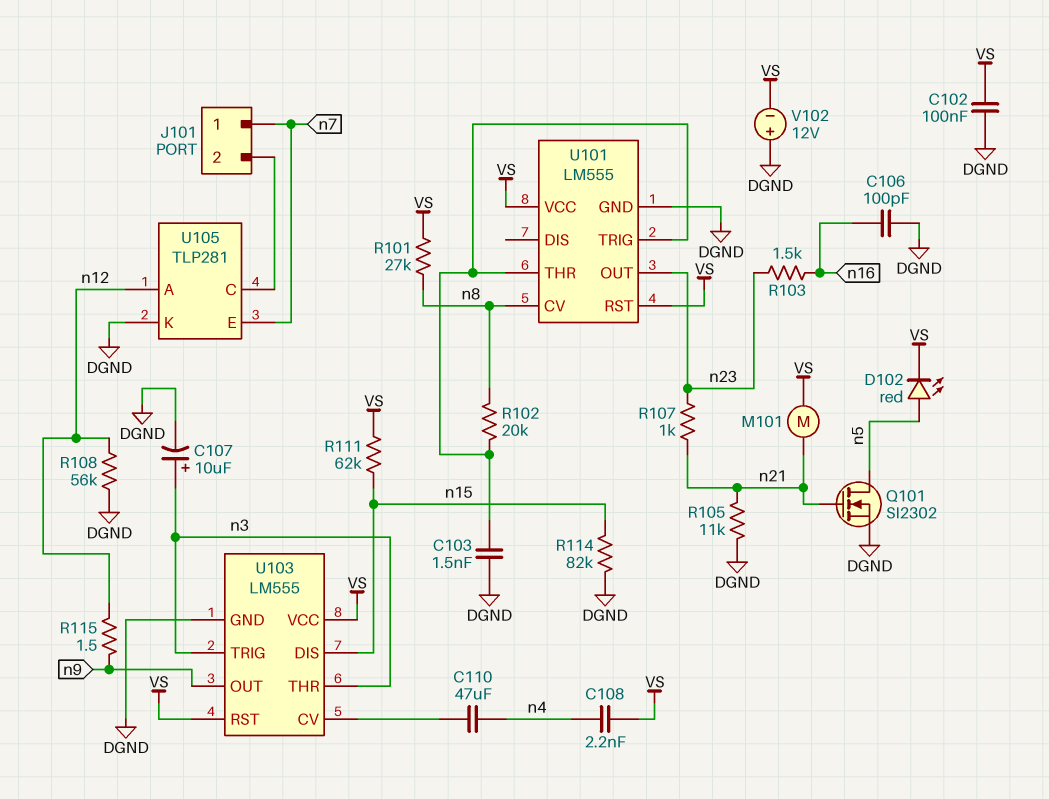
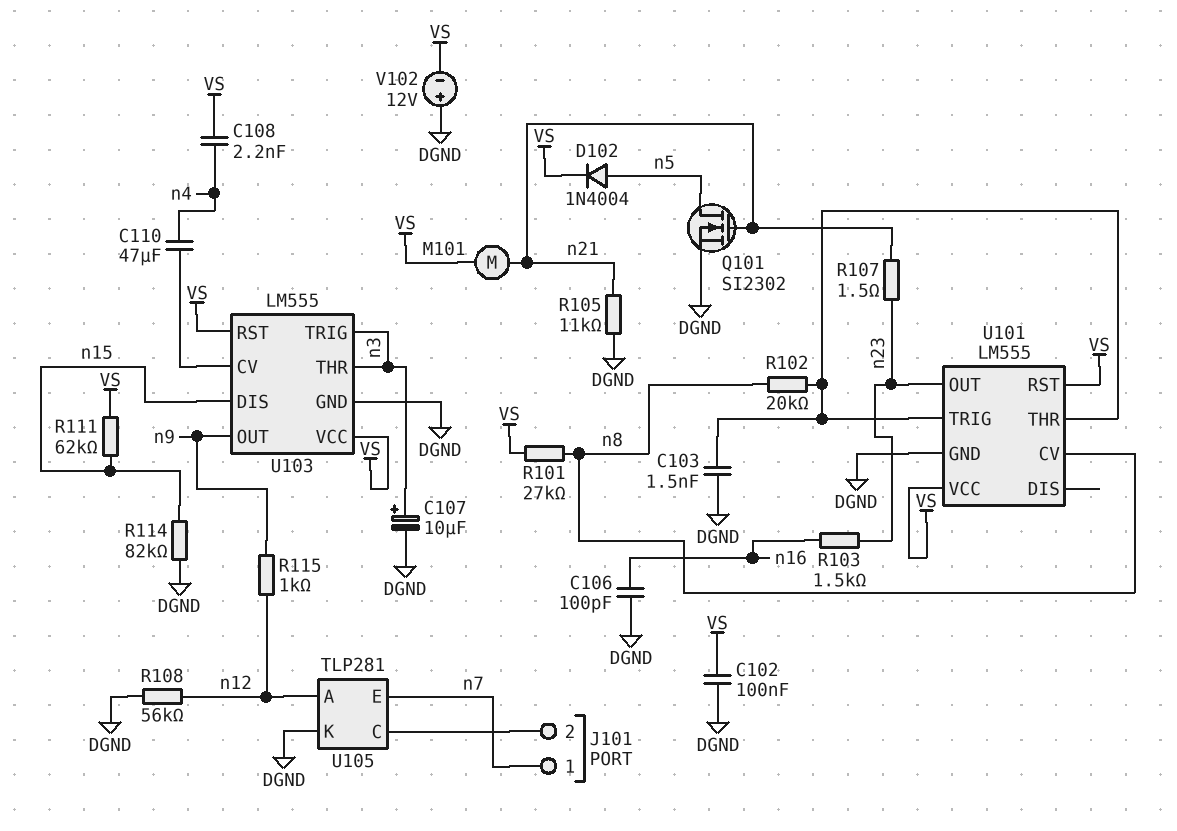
D102: LED red (A n5, K VS) -> diode 1N4004 (A n5, K VS)
R107: 1k (n21, n23) -> 1.5 (n21, n23)
R115: 1.5 (n9, n12) -> 1k (n9, n12)

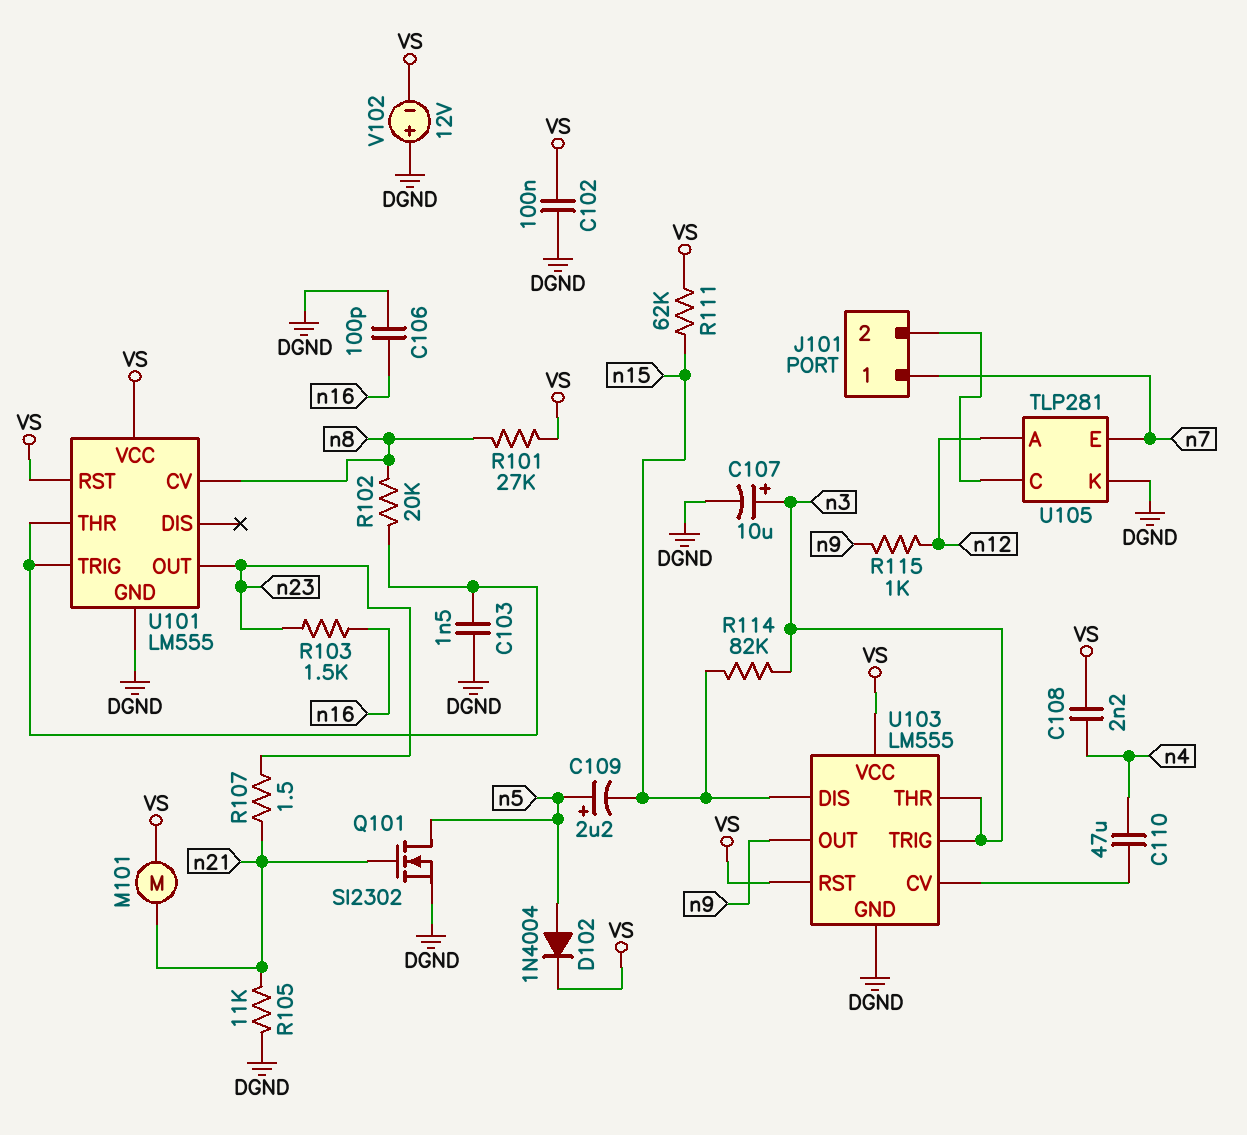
C109: none -> 2.2uF (plus n5, minus n15)
R108: 56k (DGND, n12) -> none
R114: 82k (DGND, n15) -> 82k (n3, n15)

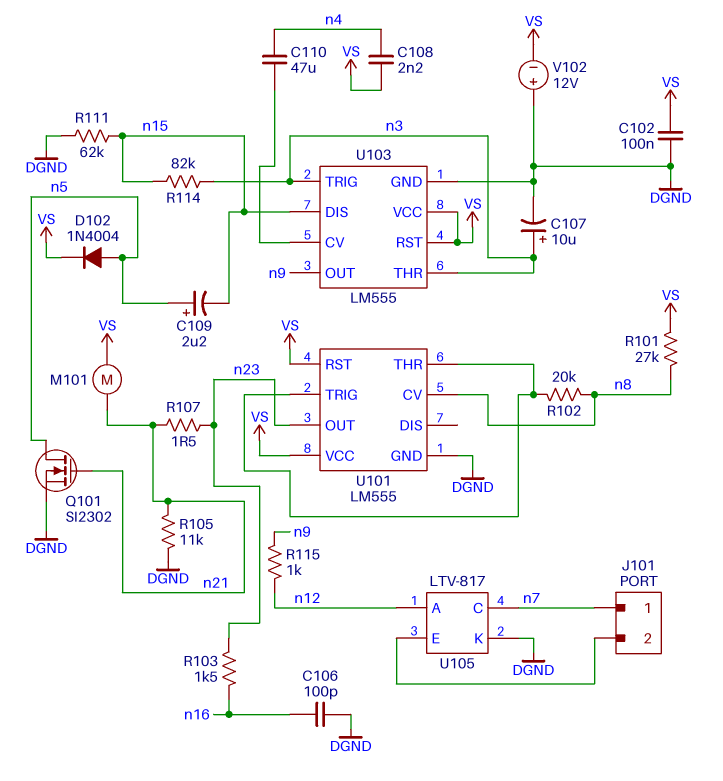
C103: 1.5nF (DGND, U101/THR) -> none
R111: 62k (VS, n15) -> 62k (DGND, n15)
U105: TLP281 -> LTV-817
U105 pin C: J101/2 -> n7
U105 pin E: n7 -> J101/2

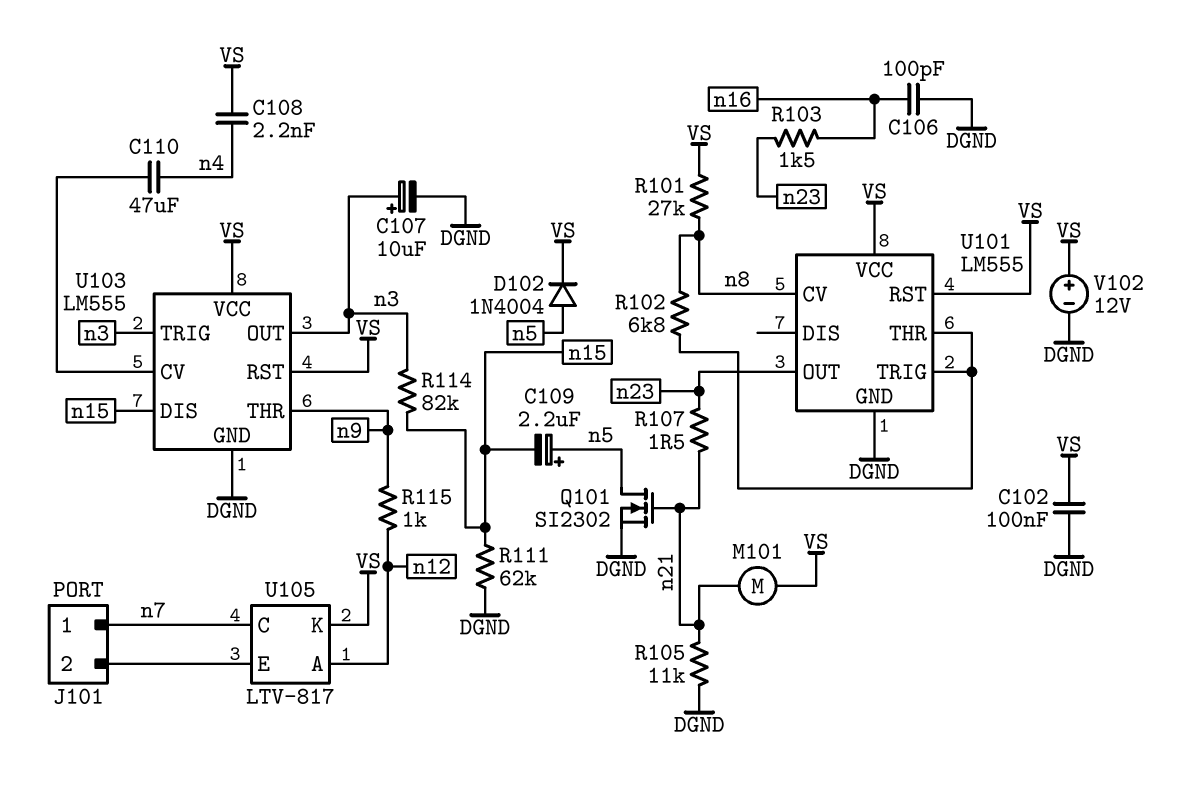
R102: 20k (U101/THR, n8) -> 6.8k (U101/THR, n8)
U103 pin OUT: n9 -> n3
U103 pin THR: n3 -> n9
U105 pin K: DGND -> VS
V102: 12V (plus DGND, minus VS) -> 12V (plus VS, minus DGND)

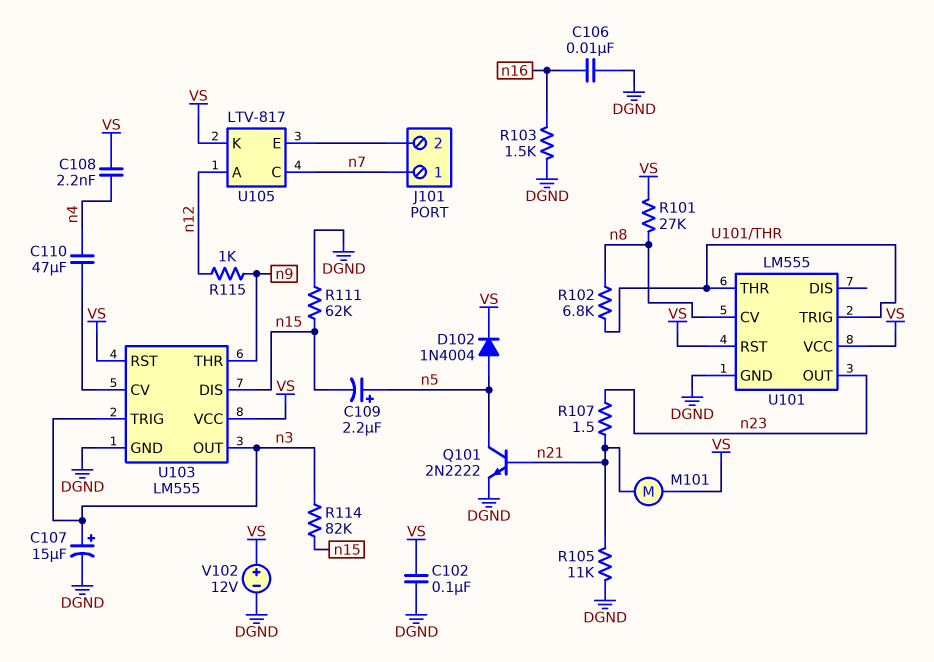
C106: 100pF (DGND, n16) -> 10nF (DGND, n16)
C107: 10uF (plus n3, minus DGND) -> 15uF (plus n3, minus DGND)
Q101: NMOS SI2302 (G n21, D n5, S DGND) -> NPN 2N2222 (B n21, C n5, E DGND)
R103: 1.5k (n16, n23) -> 1.5k (DGND, n16)

